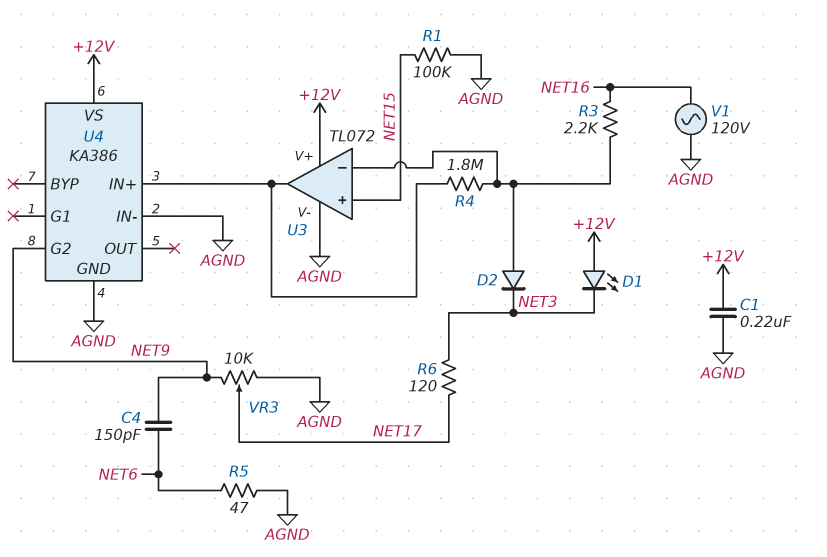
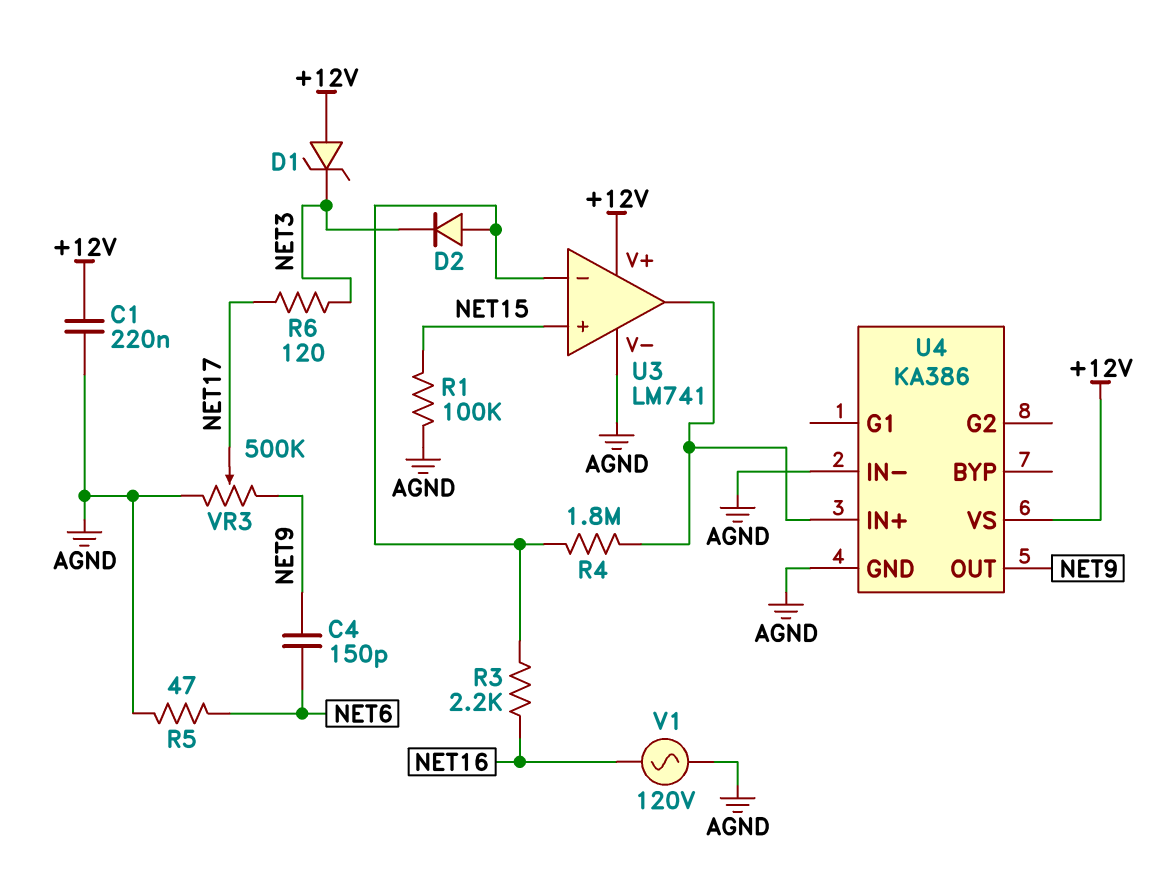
D1: LED (A +12V, K NET3) -> zener (A +12V, K NET3)
U3: TL072 -> LM741
U4 pin G2: NET9 -> none
U4 pin OUT: none -> NET9
VR3: 10k (AGND, NET9, wiper NET17) -> 500k (AGND, NET9, wiper NET17)

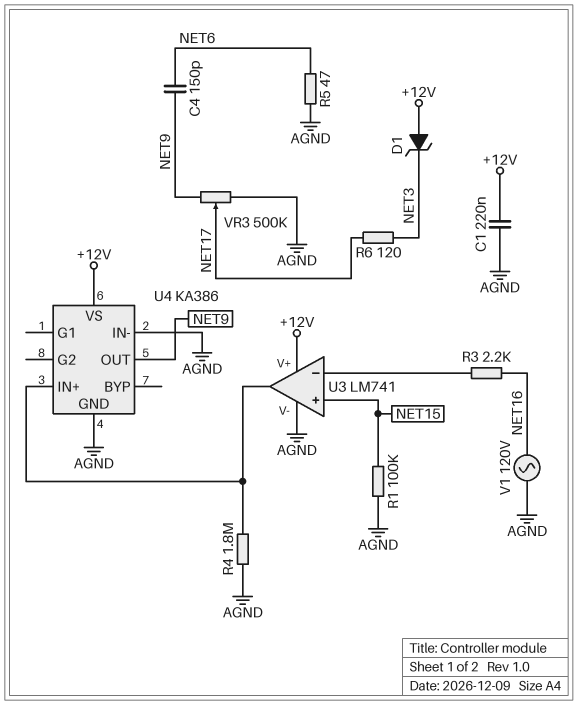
D2: diode (A U3/in-, K NET3) -> none
R4: 1.8M (U3/in-, U3/out) -> 1.8M (AGND, U3/out)

